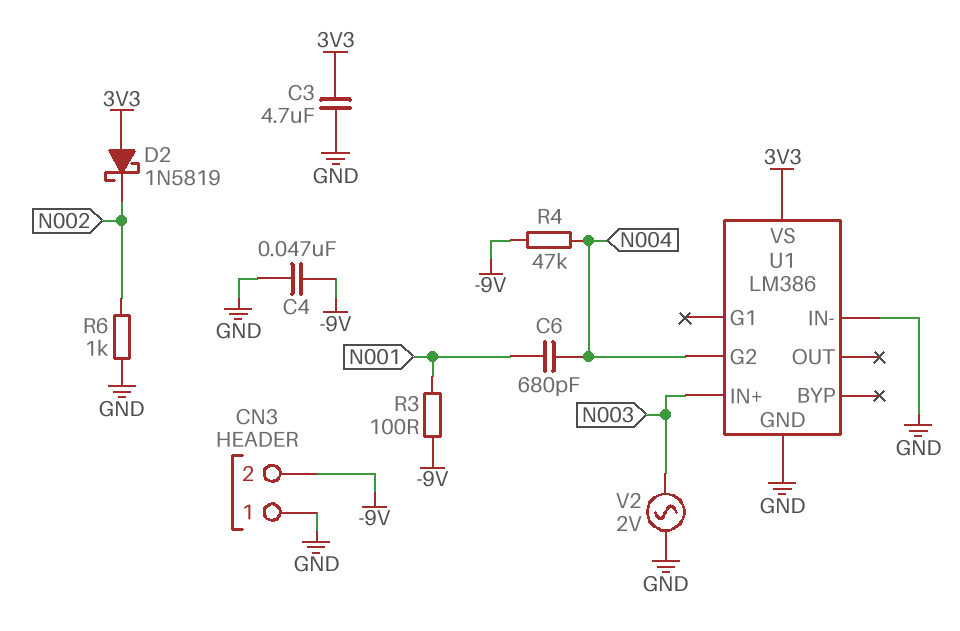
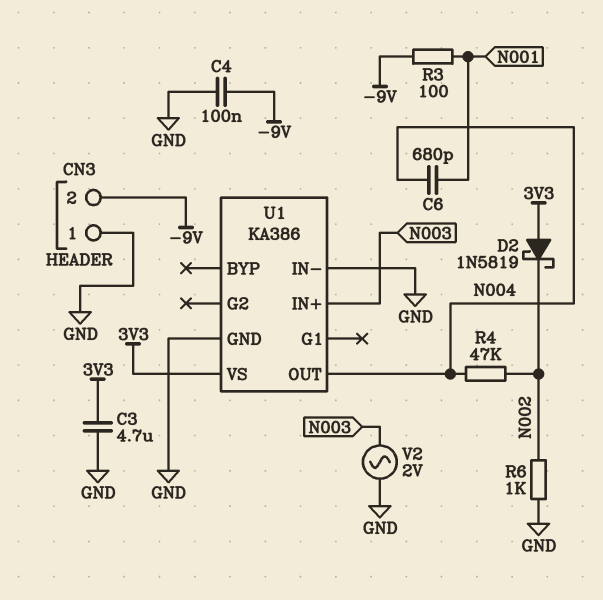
C4: 47nF (-9V, GND) -> 100nF (-9V, GND)
R4: 47k (-9V, N004) -> 47k (N002, N004)
U1: LM386 -> KA386
U1 pin G2: N004 -> none
U1 pin OUT: none -> N004

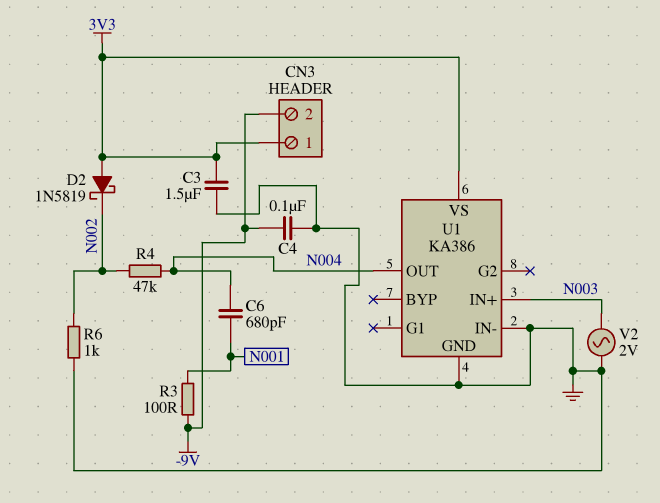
C3: 4.7uF (3V3, GND) -> 1.5uF (3V3, GND)
CN3 pin 1: GND -> 3V3

